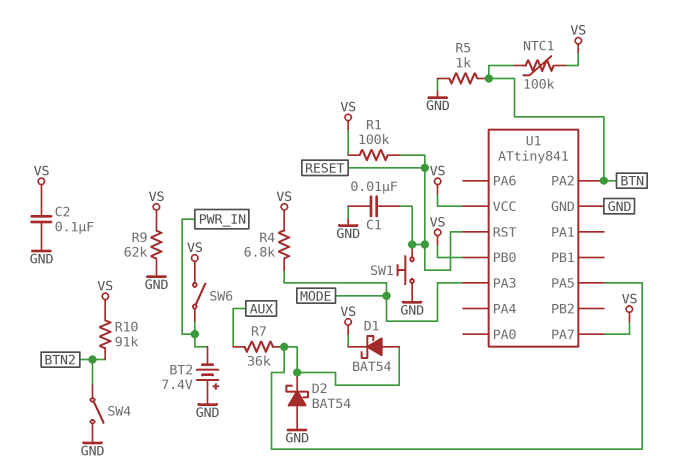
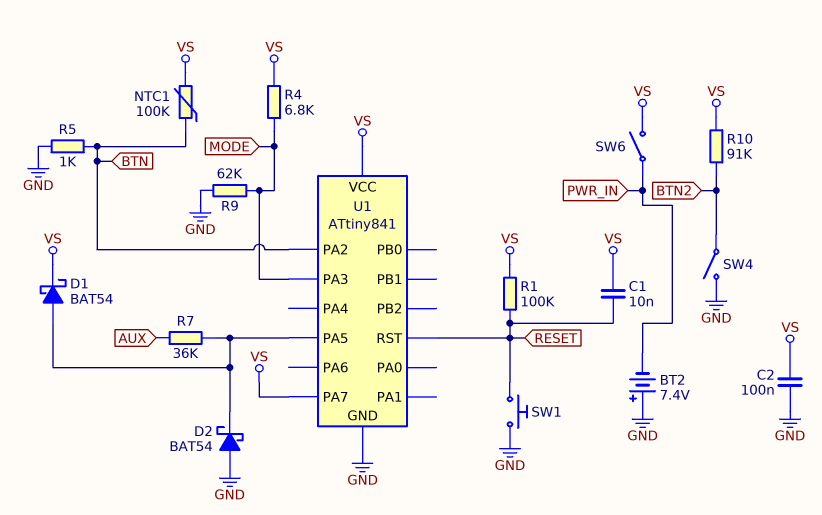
C1: 10nF (GND, RESET) -> 10nF (RESET, VS)
R9: 62k (GND, VS) -> 62k (GND, MODE)
U1 pin PB0: VS -> none

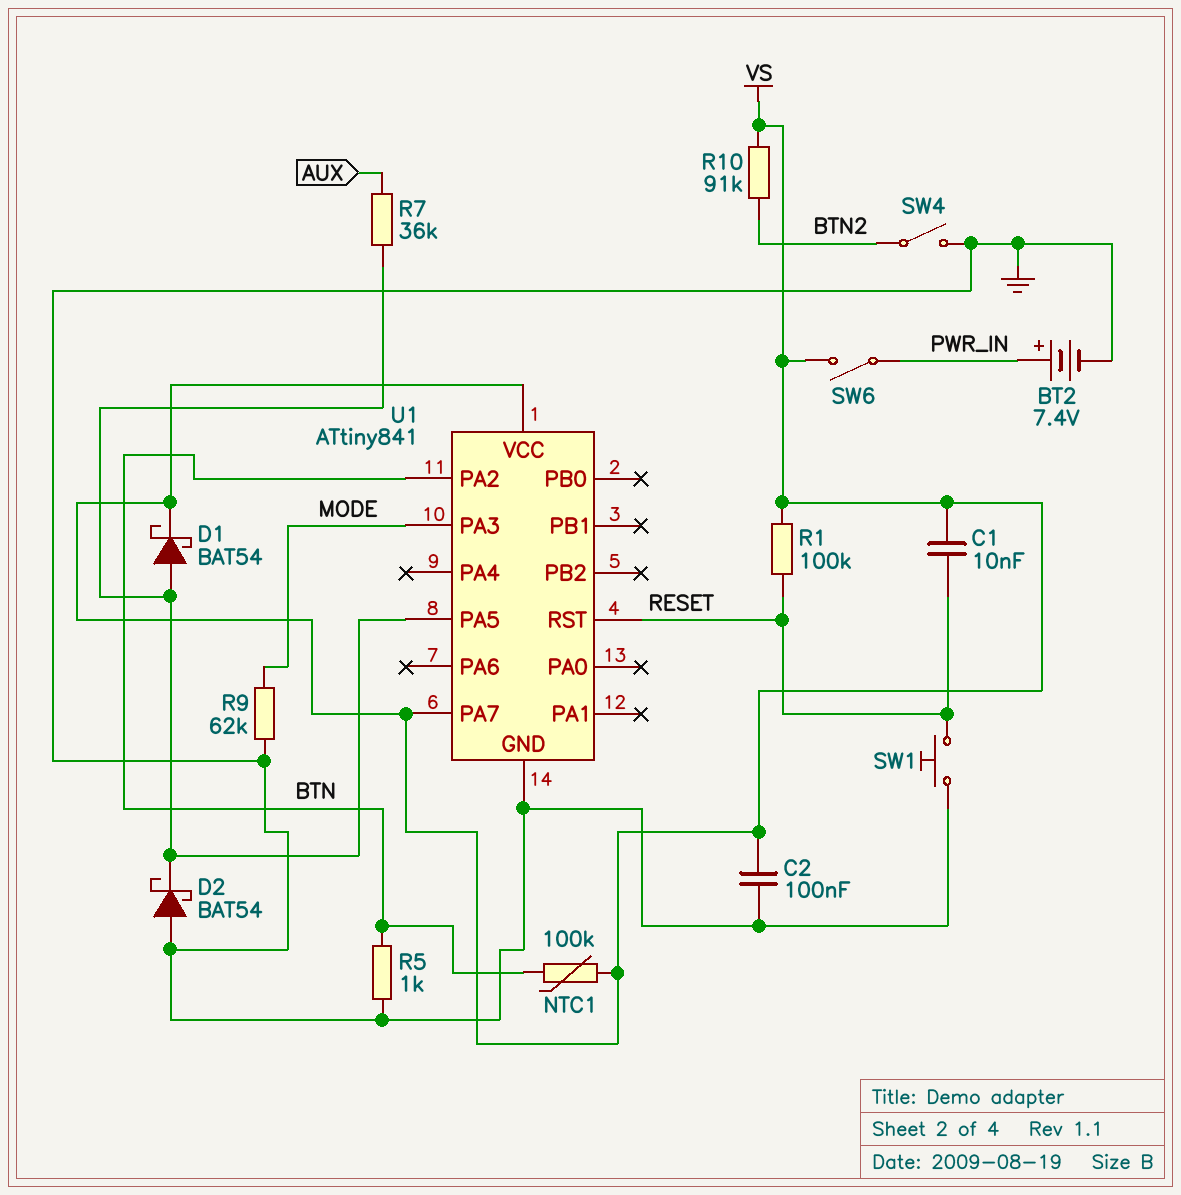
BT2: 7.4V (plus GND, minus PWR_IN) -> 7.4V (plus PWR_IN, minus GND)
R4: 6.8k (MODE, VS) -> none

